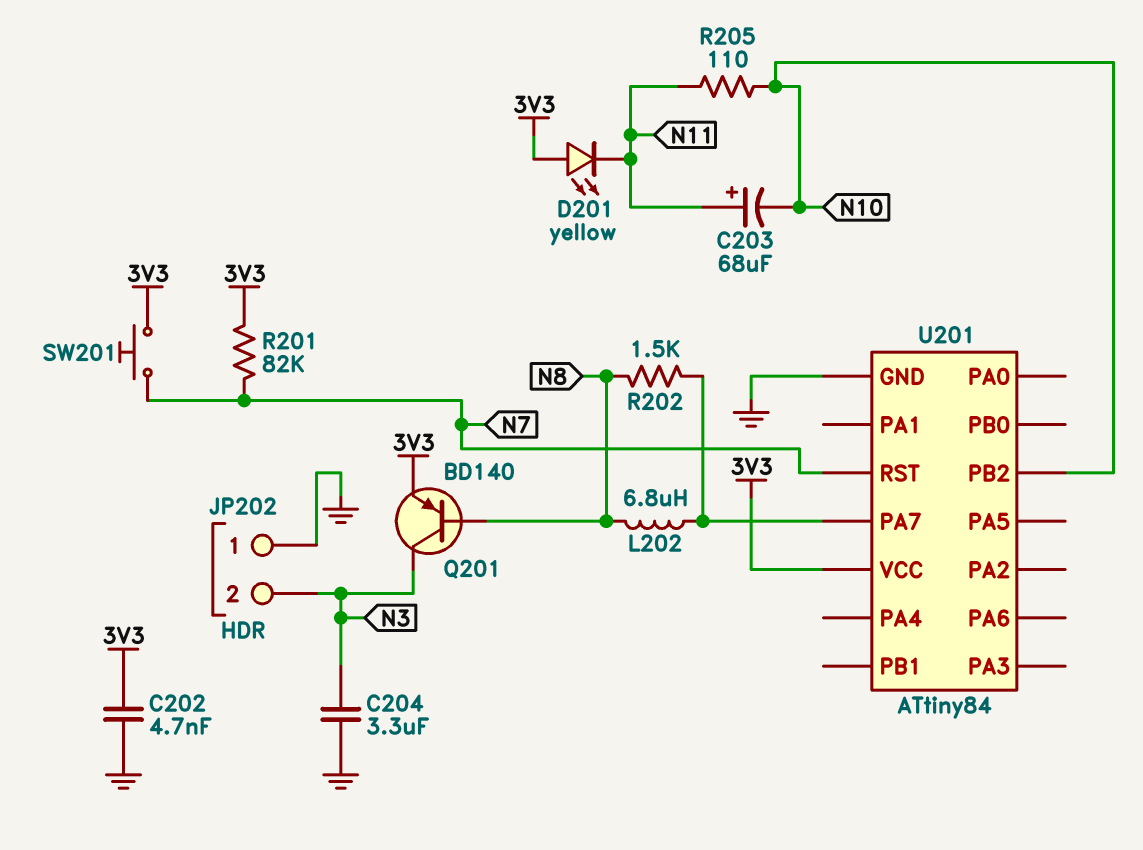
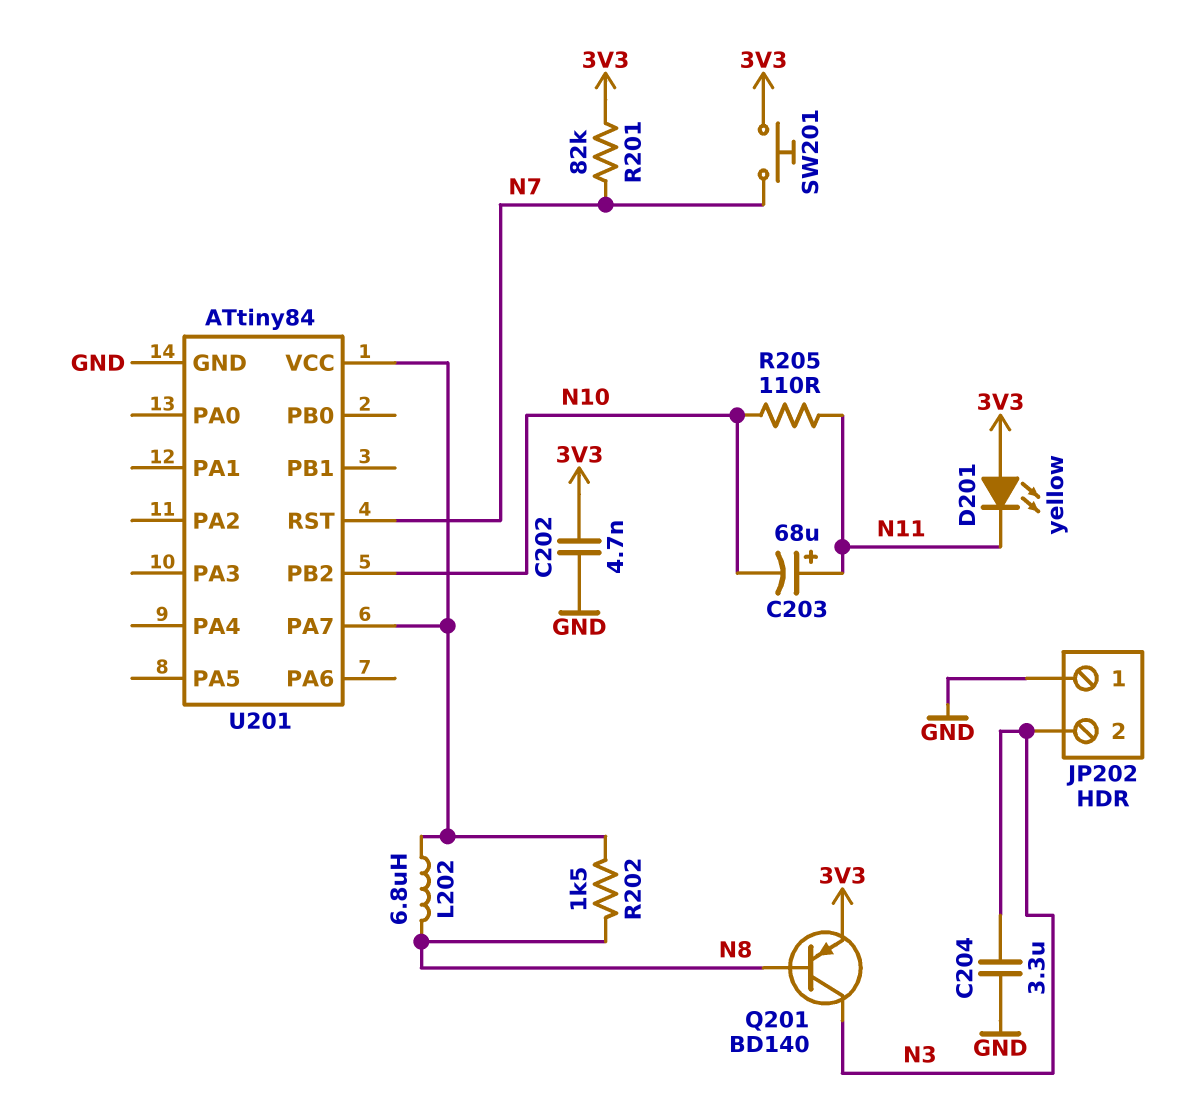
U201 pin VCC: 3V3 -> U201/PA7

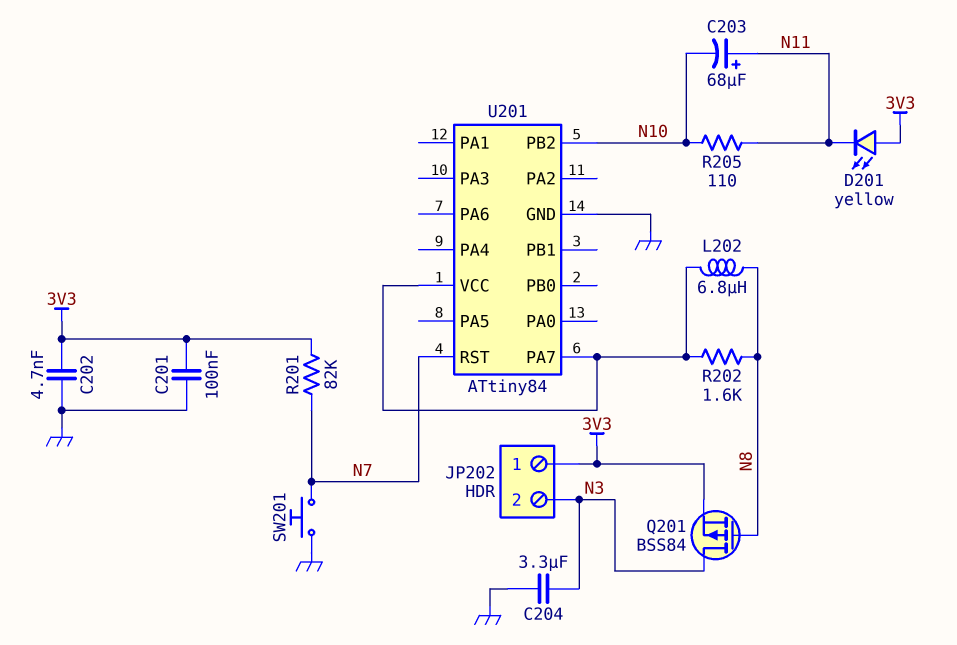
C201: none -> 100nF (3V3, GND)
JP202 pin 1: GND -> 3V3
Q201: PNP BD140 (B N8, C N3, E 3V3) -> PMOS BSS84 (G N8, D N3, S 3V3)
R202: 1.5k (N8, U201/PA7) -> 1.6k (N8, U201/PA7)
SW201: button (3V3, N7) -> button (GND, N7)

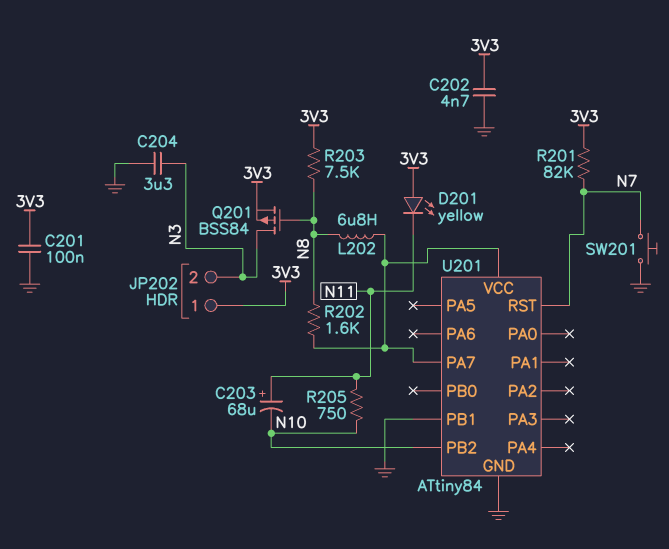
R203: none -> 7.5k (3V3, N8)
R205: 110 (N10, N11) -> 750 (N10, N11)
U201 pin PB1: none -> GND

